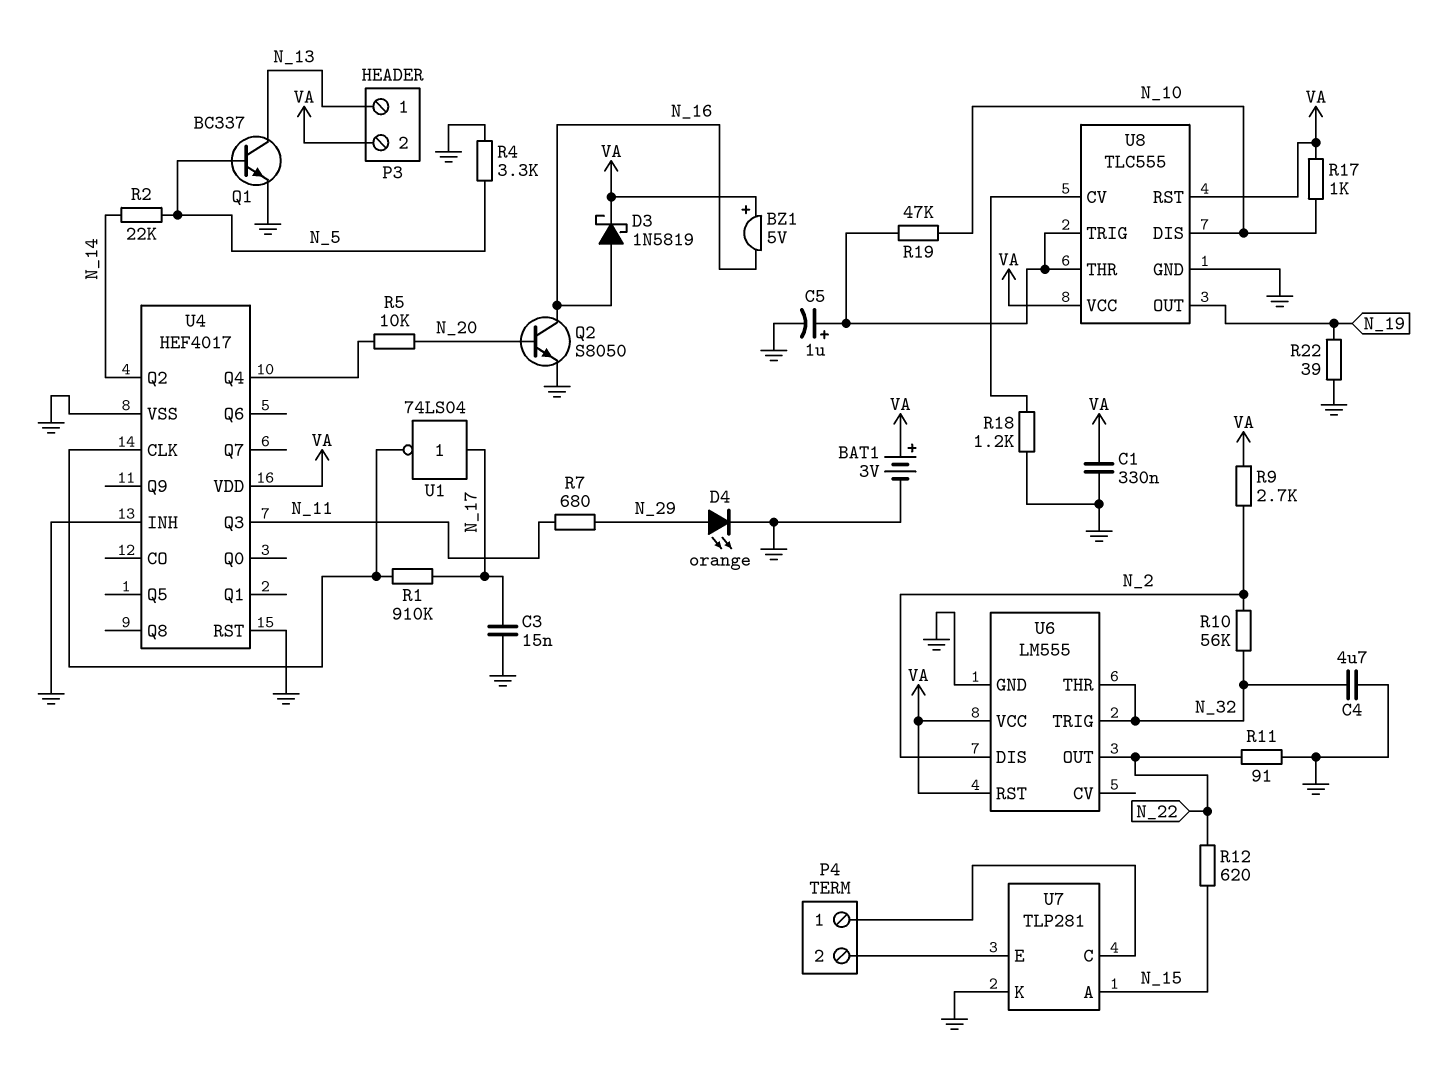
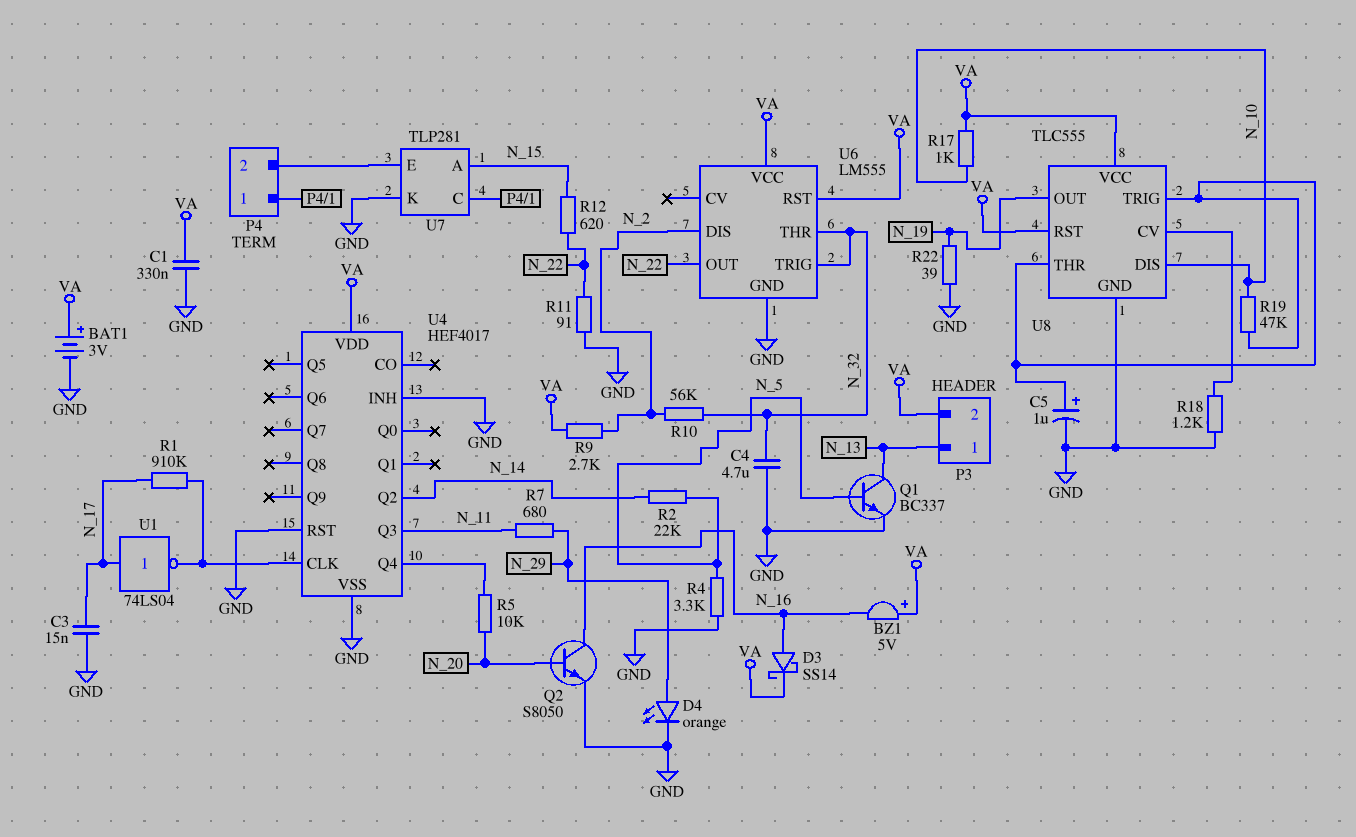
D3: schottky 1N5819 (A N_16, K VA) -> schottky SS14 (A N_16, K VA)

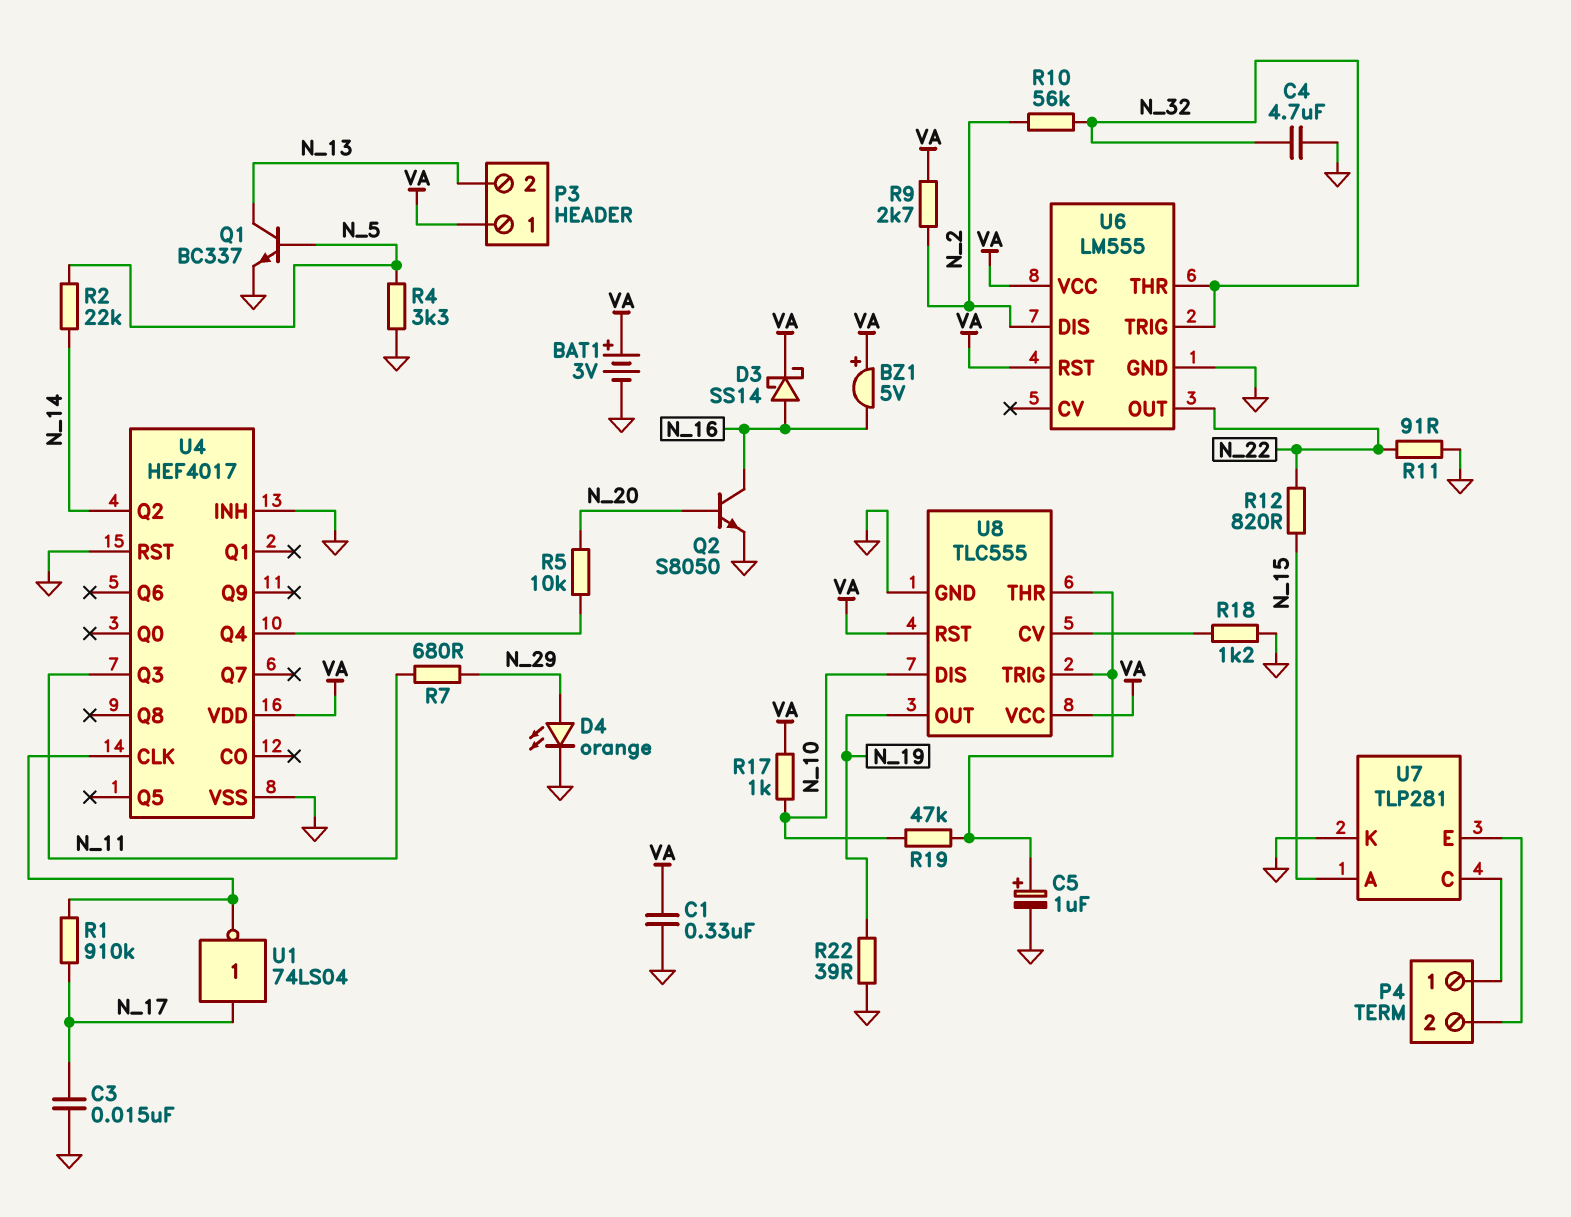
P3 pin 1: N_13 -> VA
P3 pin 2: VA -> N_13
R12: 620 (N_15, N_22) -> 820 (N_15, N_22)

